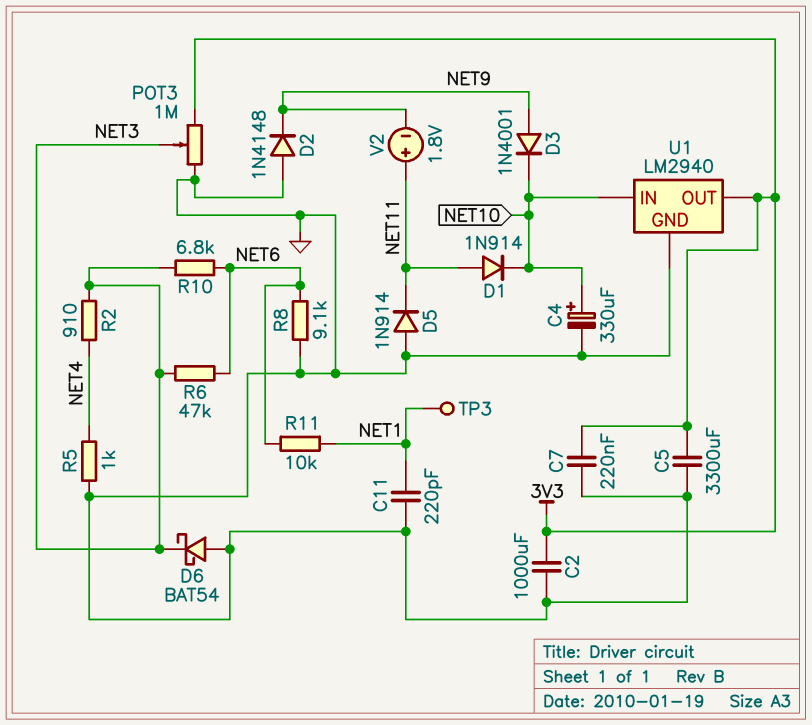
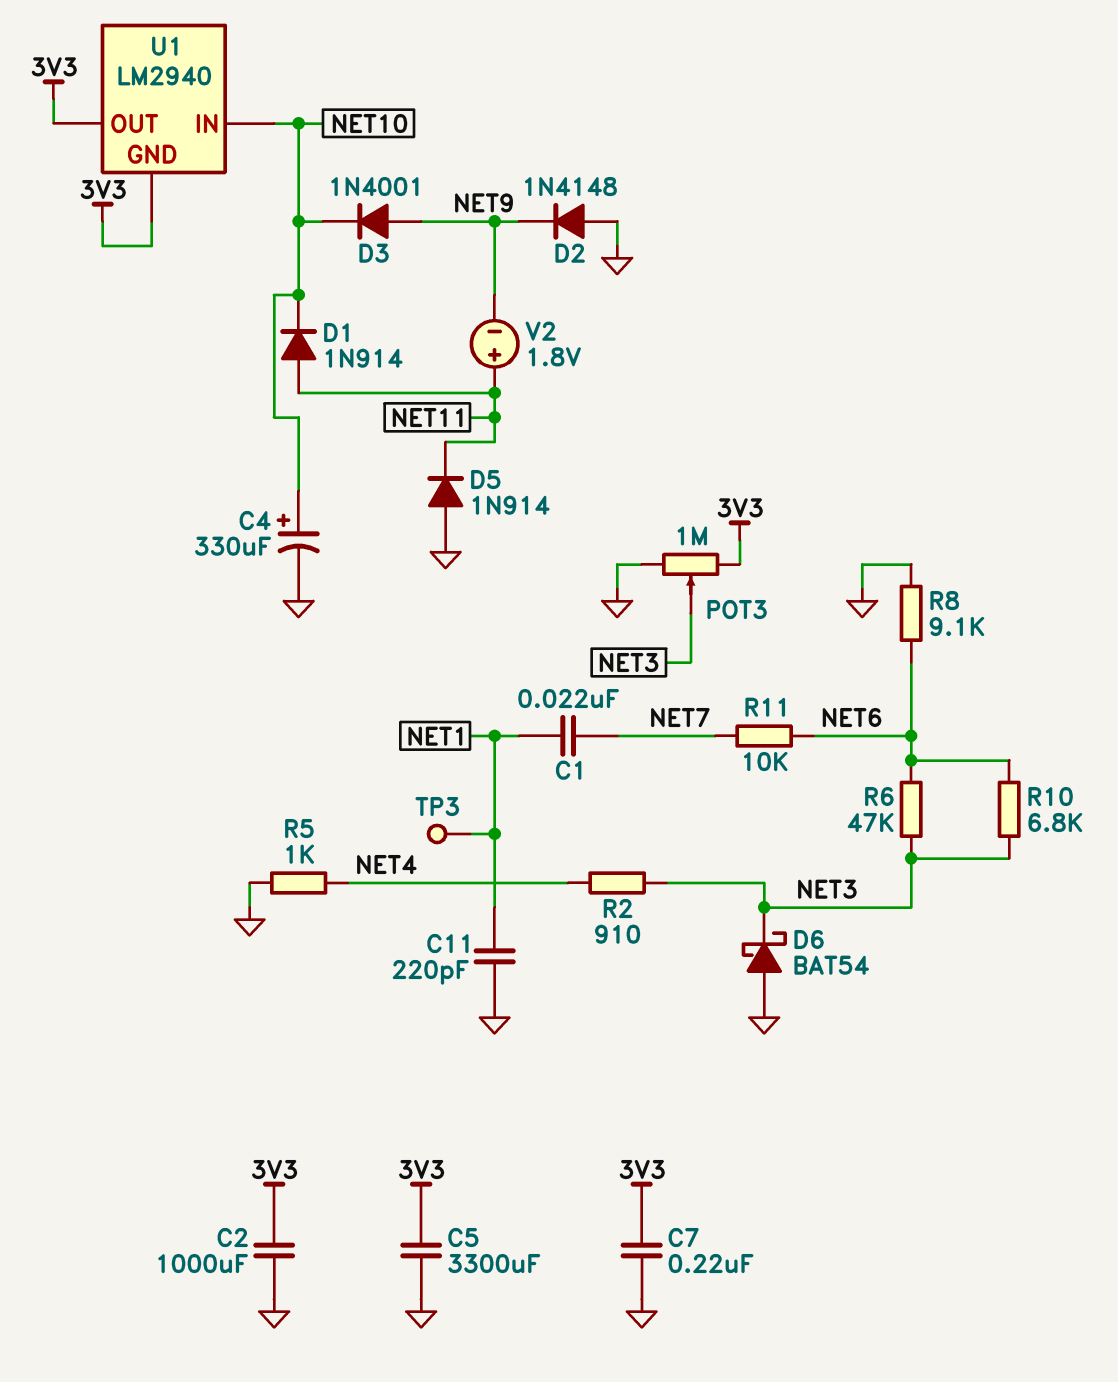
C1: none -> 22nF (NET1, NET7)
R11: 10k (NET1, NET6) -> 10k (NET6, NET7)
U1 pin GND: GND -> 3V3

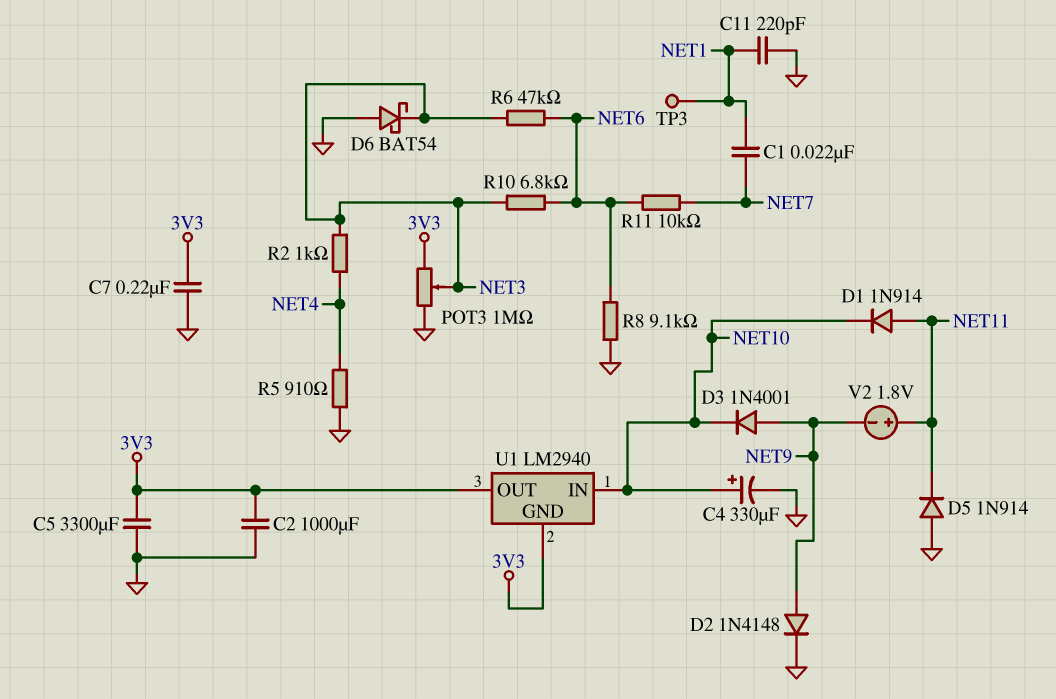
D2: diode 1N4148 (A GND, K NET9) -> diode 1N4148 (A NET9, K GND)
R2: 910 (NET3, NET4) -> 1k (NET3, NET4)
R5: 1k (GND, NET4) -> 910 (GND, NET4)

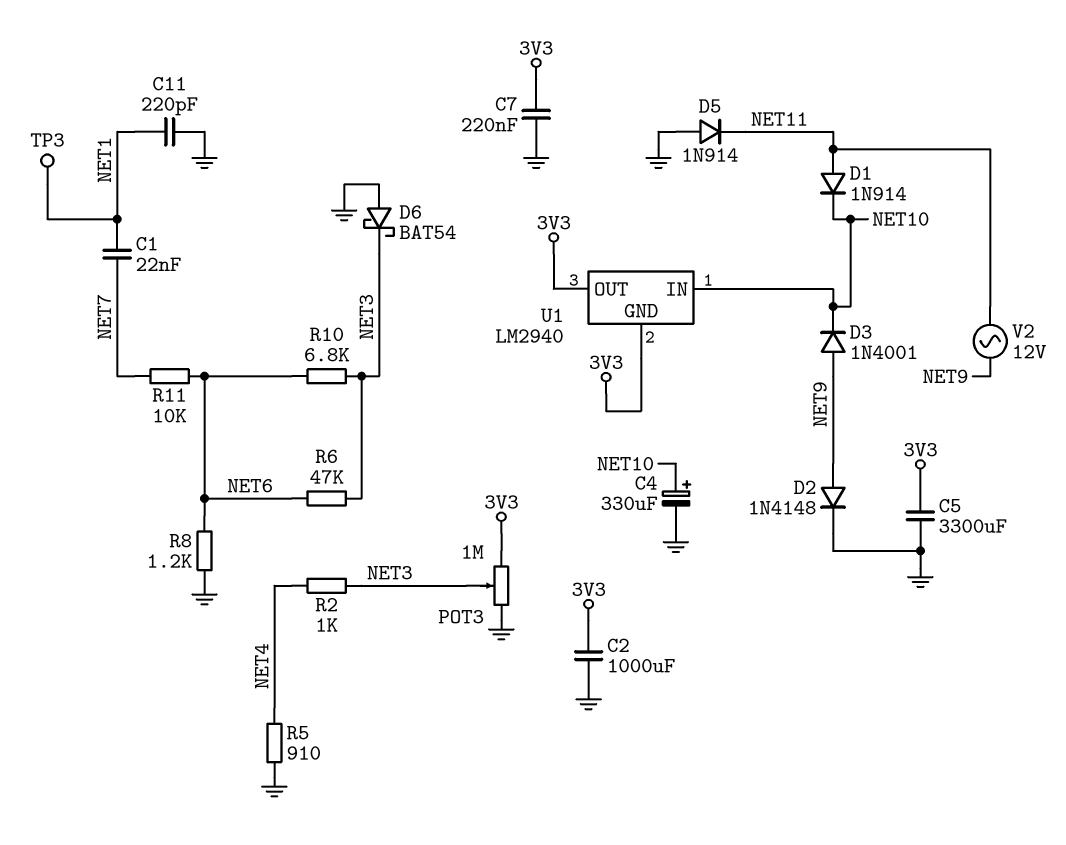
R8: 9.1k (GND, NET6) -> 1.2k (GND, NET6)
V2: 1.8V (plus NET11, minus NET9) -> AC 12V (NET9, NET11)

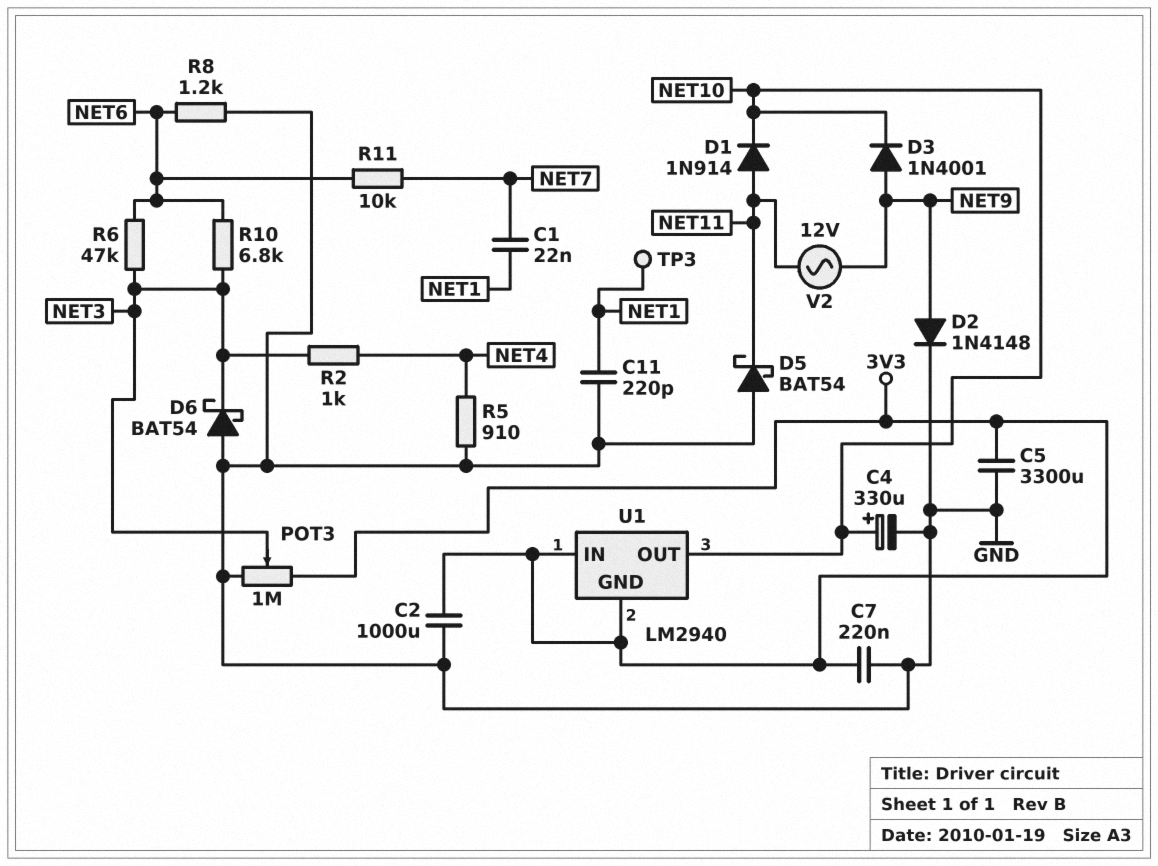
D5: diode 1N914 (A GND, K NET11) -> schottky BAT54 (A GND, K NET11)
U1 pin IN: NET10 -> 3V3
U1 pin OUT: 3V3 -> NET10

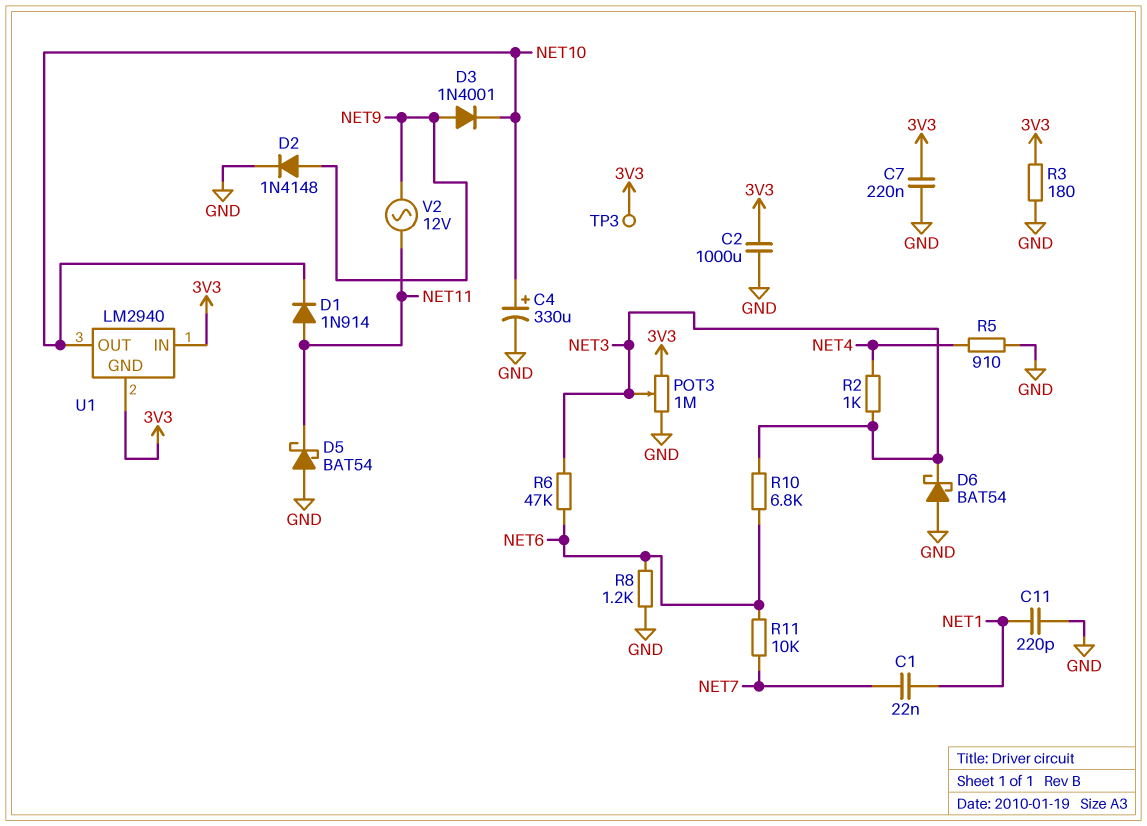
C5: 3300uF (3V3, GND) -> none
R3: none -> 180 (3V3, GND)
TP3: test point (NET1) -> test point (3V3)

